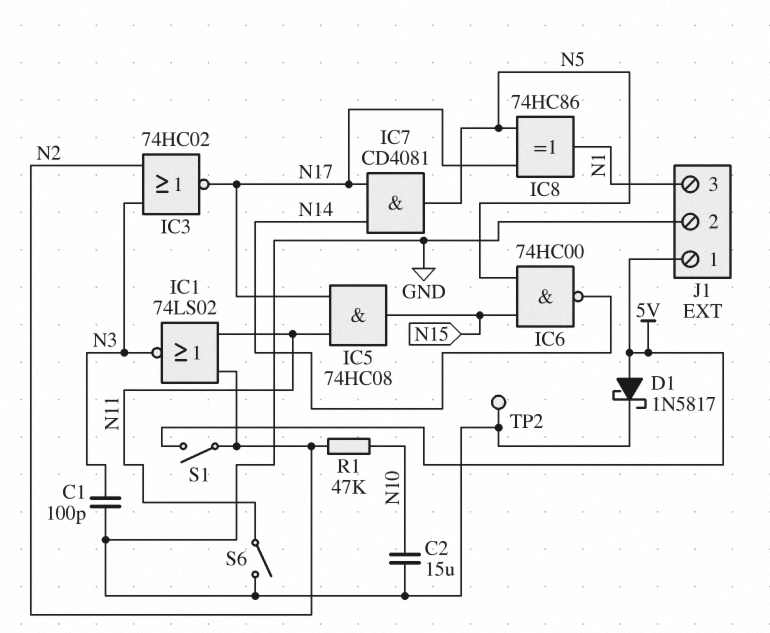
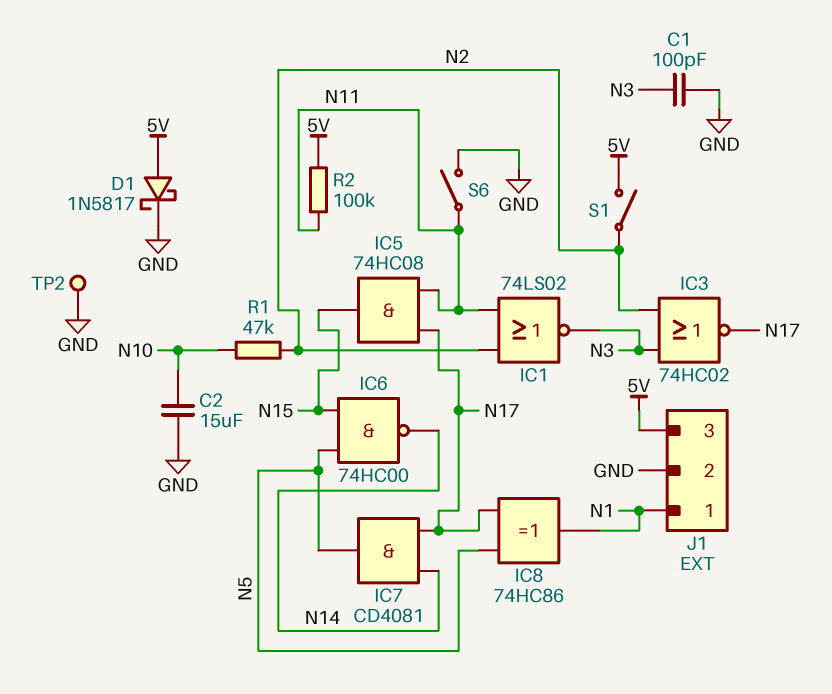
J1 pin 1: 5V -> N1
J1 pin 3: N1 -> 5V
R2: none -> 100k (5V, N11)

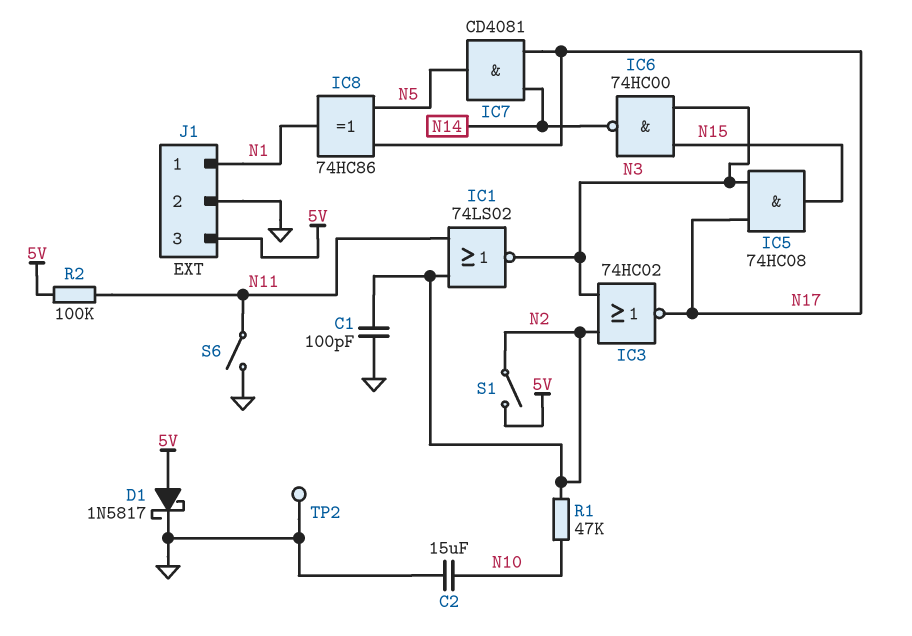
C1: 100pF (GND, N3) -> 100pF (GND, N2)
IC5: AND 74HC08 (in N11, in N17, out N15) -> AND 74HC08 (in N3, in N17, out N15)
IC6: NAND 74HC00 (in N5, in N15, out N14) -> NAND 74HC00 (in N3, in N15, out N14)

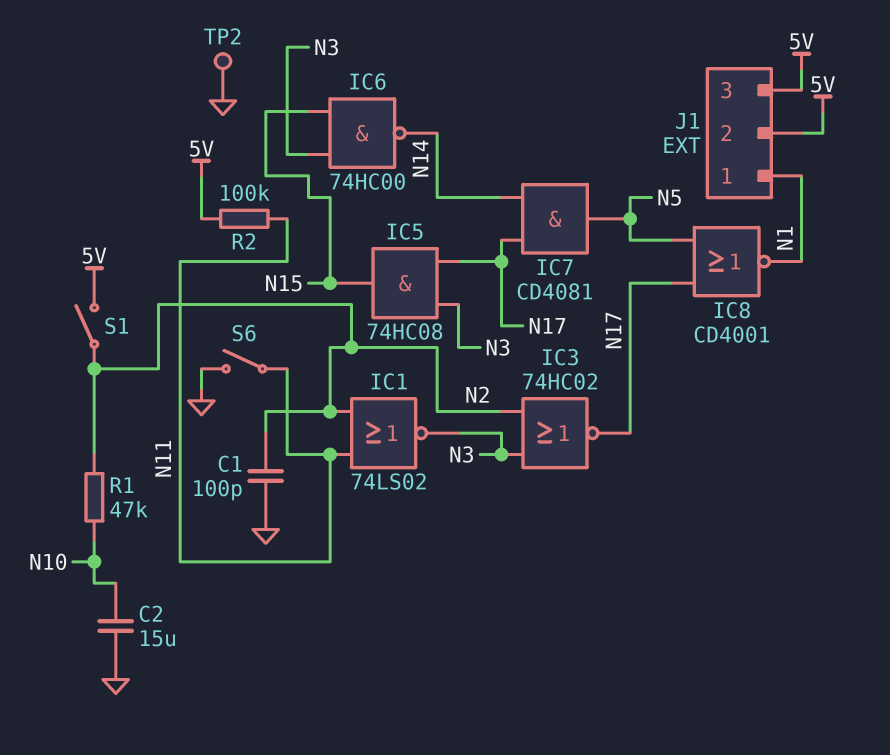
D1: schottky 1N5817 (A 5V, K GND) -> none
IC8: XOR 74HC86 (in N5, in N17, out N1) -> NOR CD4001 (in N5, in N17, out N1)
J1 pin 2: GND -> 5V

